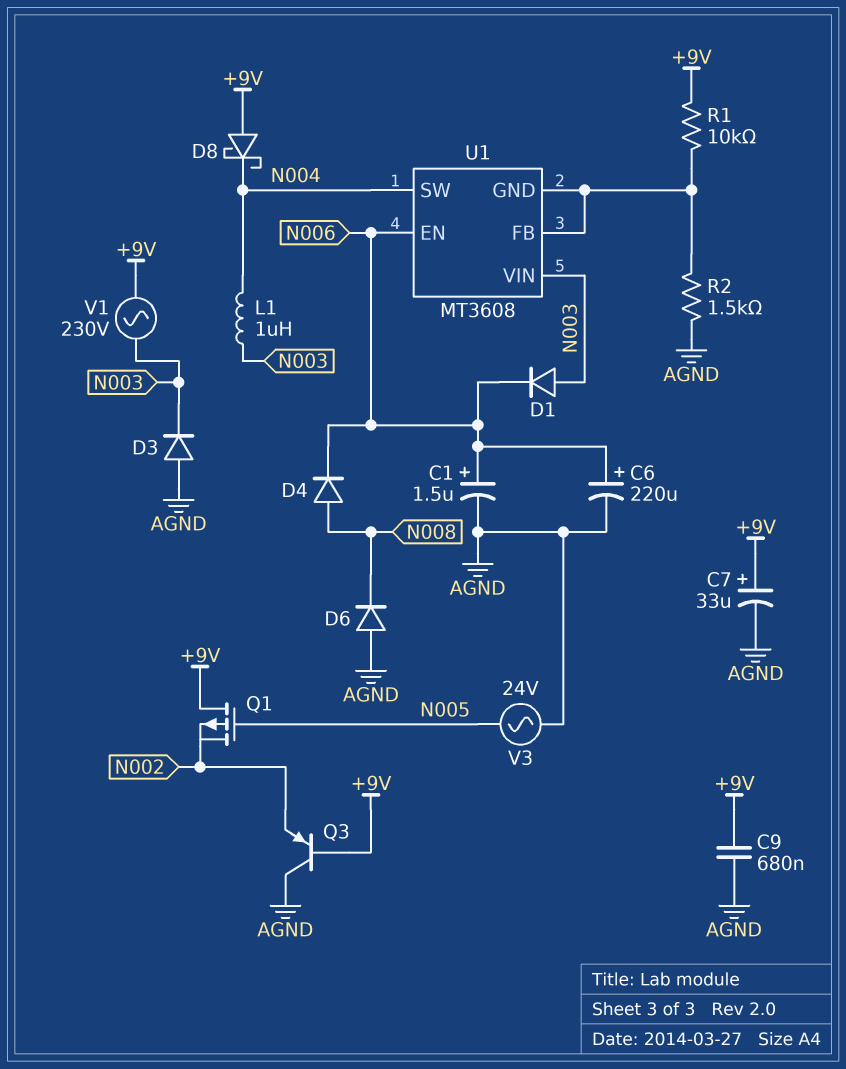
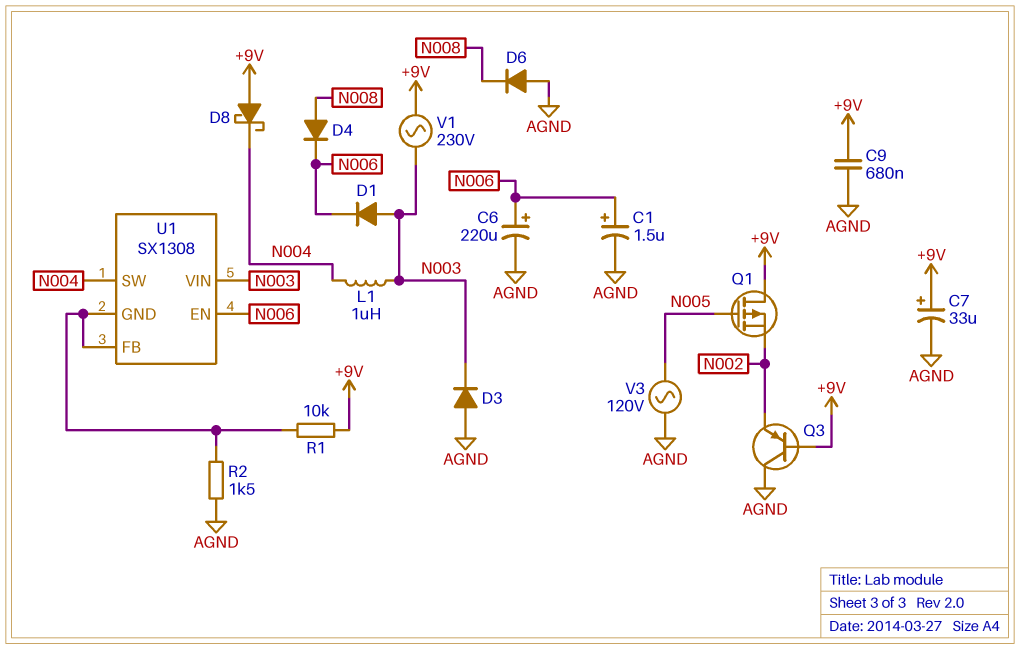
U1: MT3608 -> SX1308
V3: AC 24V (AGND, N005) -> AC 120V (AGND, N005)

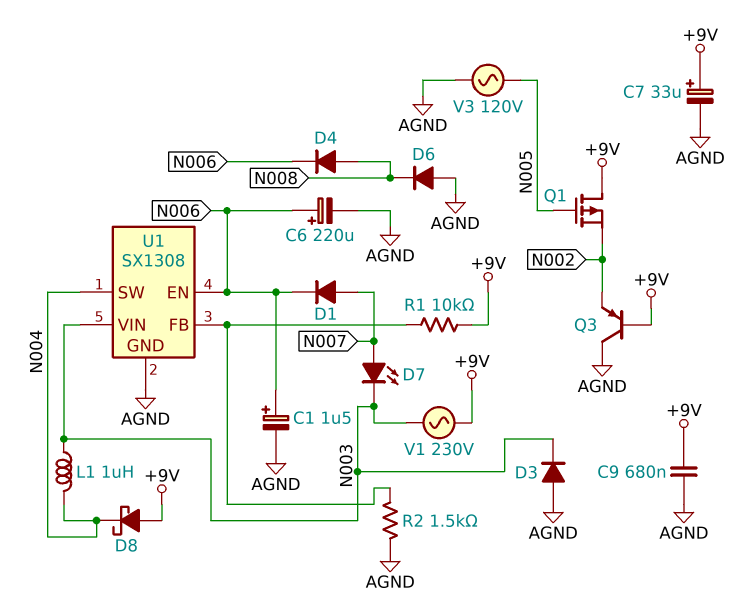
D1: diode (A N003, K N006) -> diode (A N007, K N006)
D7: none -> LED (A N007, K N003)
U1 pin GND: U1/FB -> AGND

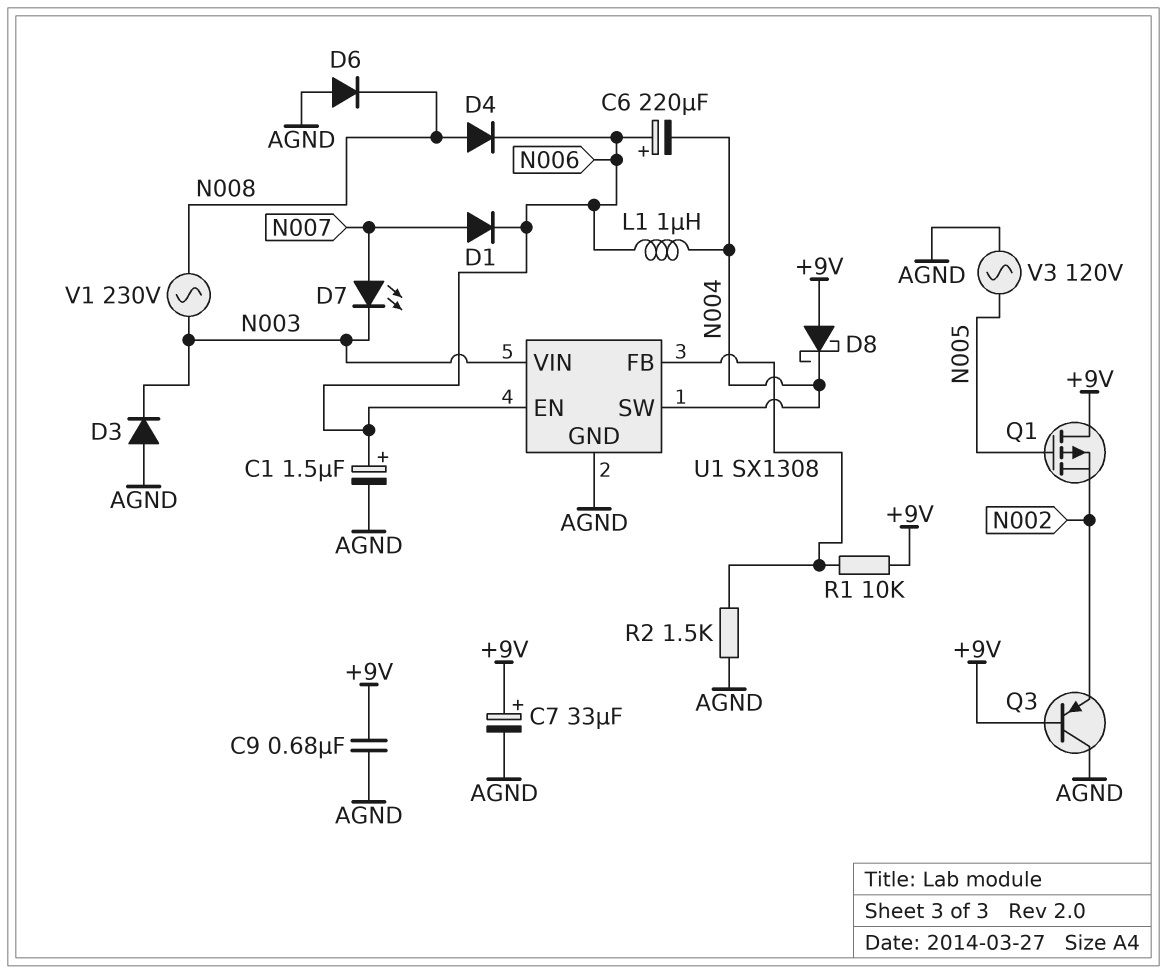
C6: 220uF (plus N006, minus AGND) -> 220uF (plus N006, minus N004)
L1: 1uH (N003, N004) -> 1uH (N004, N006)
V1: AC 230V (+9V, N003) -> AC 230V (N003, N008)

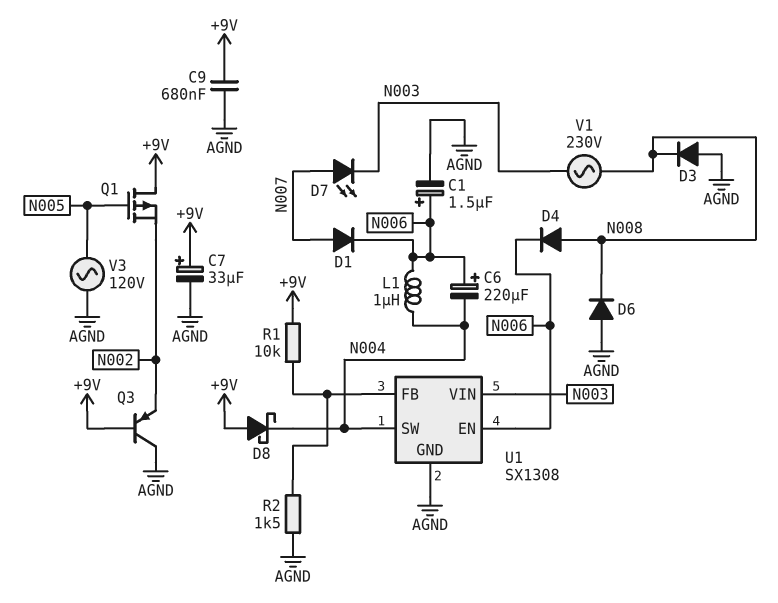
D3: diode (A AGND, K N003) -> diode (A AGND, K N008)

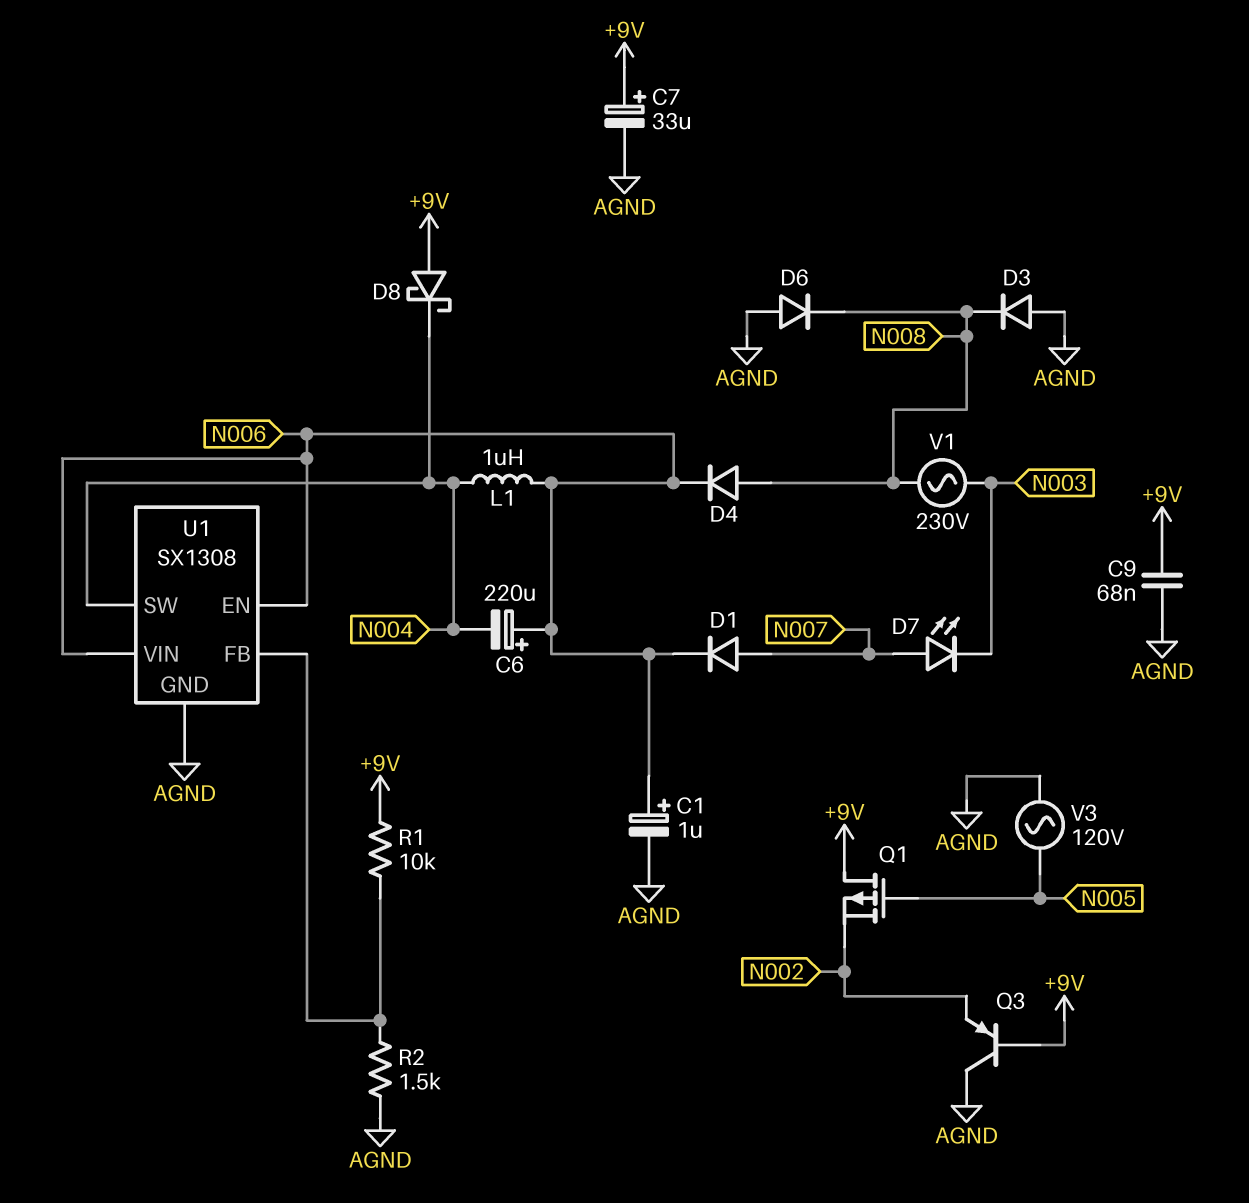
C1: 1.5uF (plus N006, minus AGND) -> 1uF (plus N006, minus AGND)
C9: 680nF (+9V, AGND) -> 68nF (+9V, AGND)
U1 pin VIN: N003 -> N006

